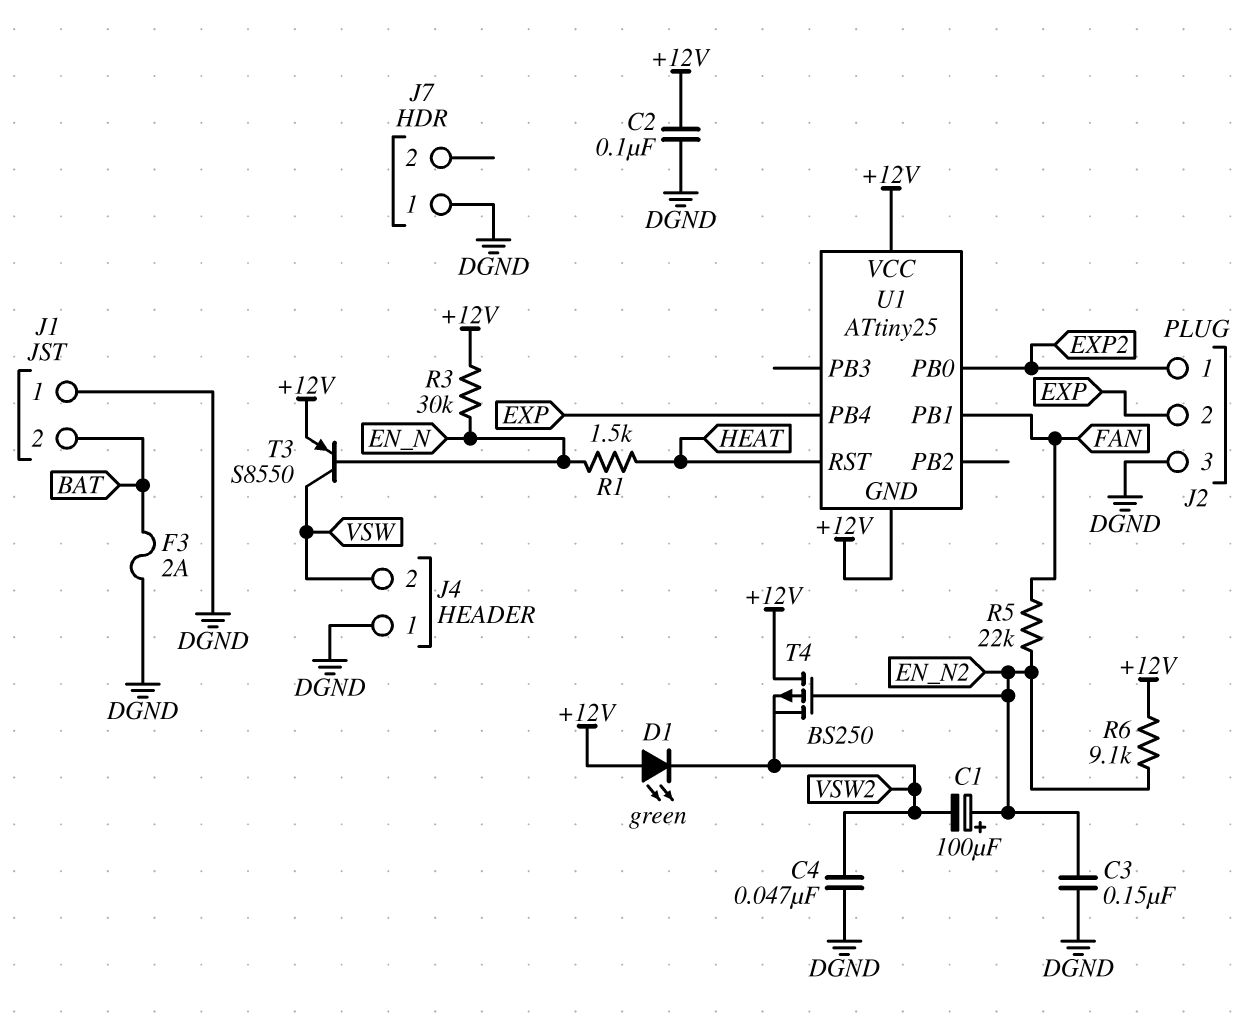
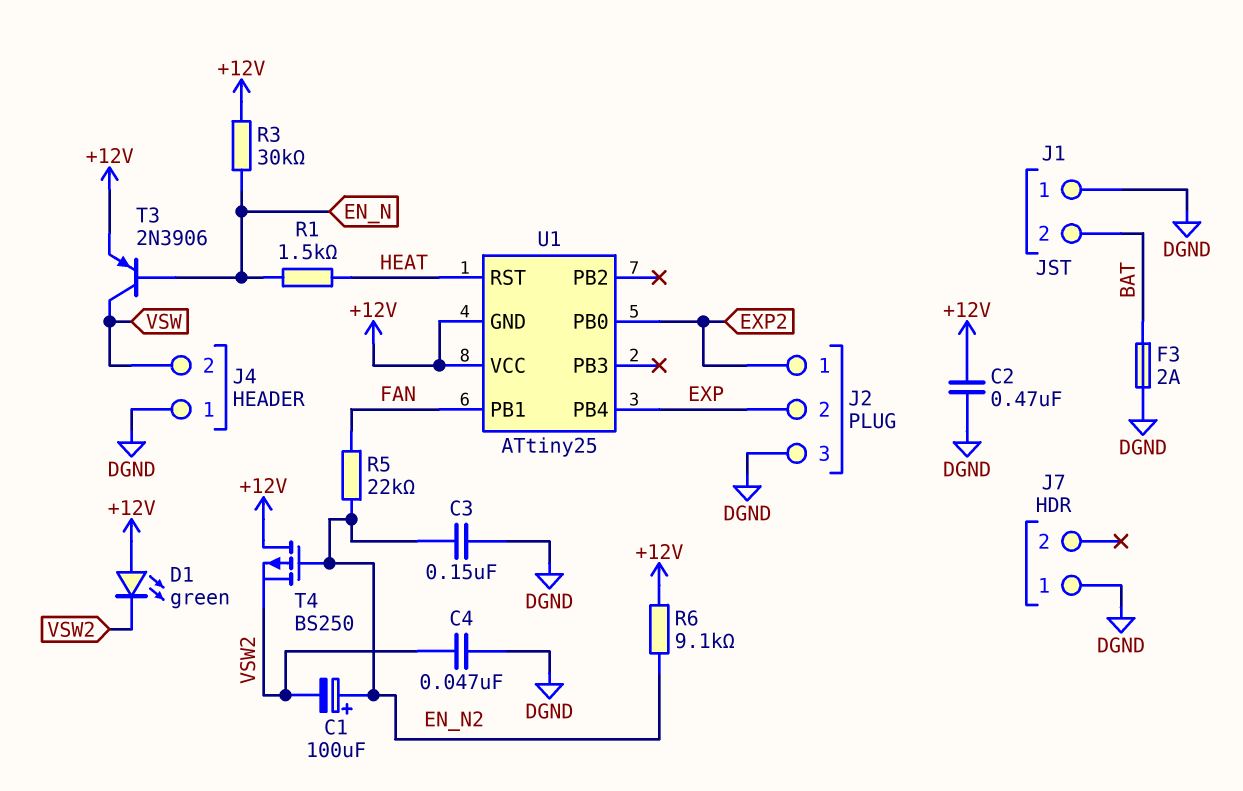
C2: 100nF (+12V, DGND) -> 470nF (+12V, DGND)
T3: PNP S8550 (B EN_N, C VSW, E +12V) -> PNP 2N3906 (B EN_N, C VSW, E +12V)

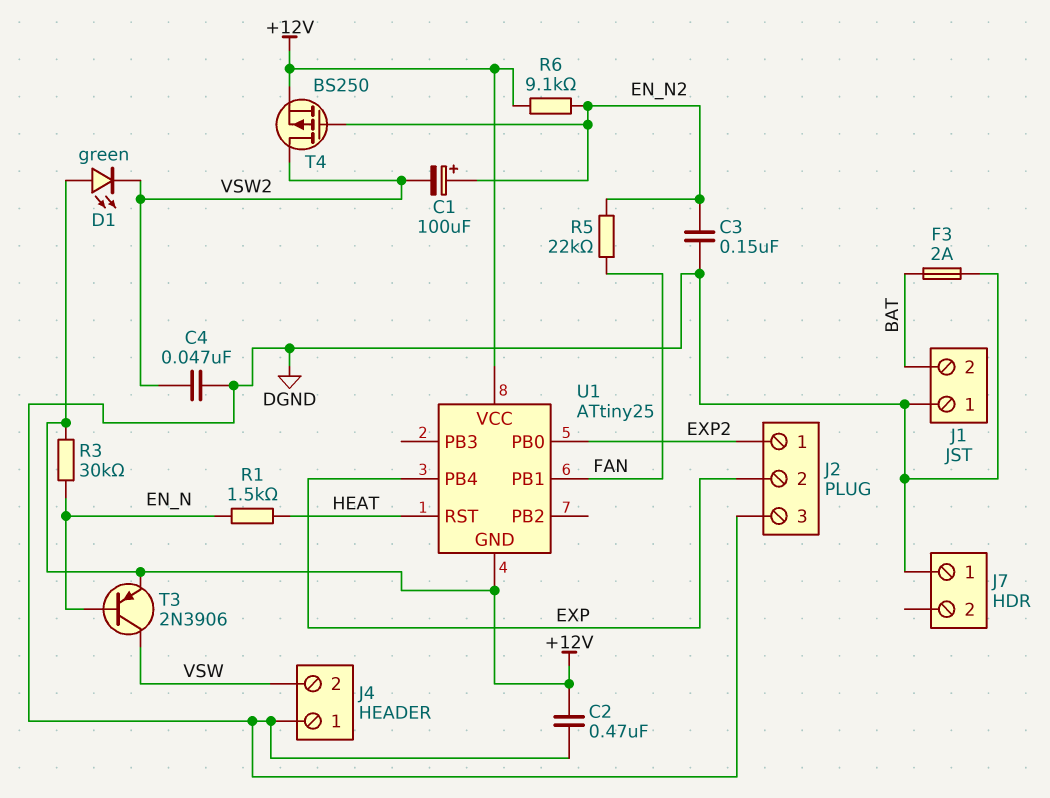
T4: PMOS BS250 (G EN_N2, D +12V, S VSW2) -> PMOS BS250 (G EN_N2, D VSW2, S +12V)

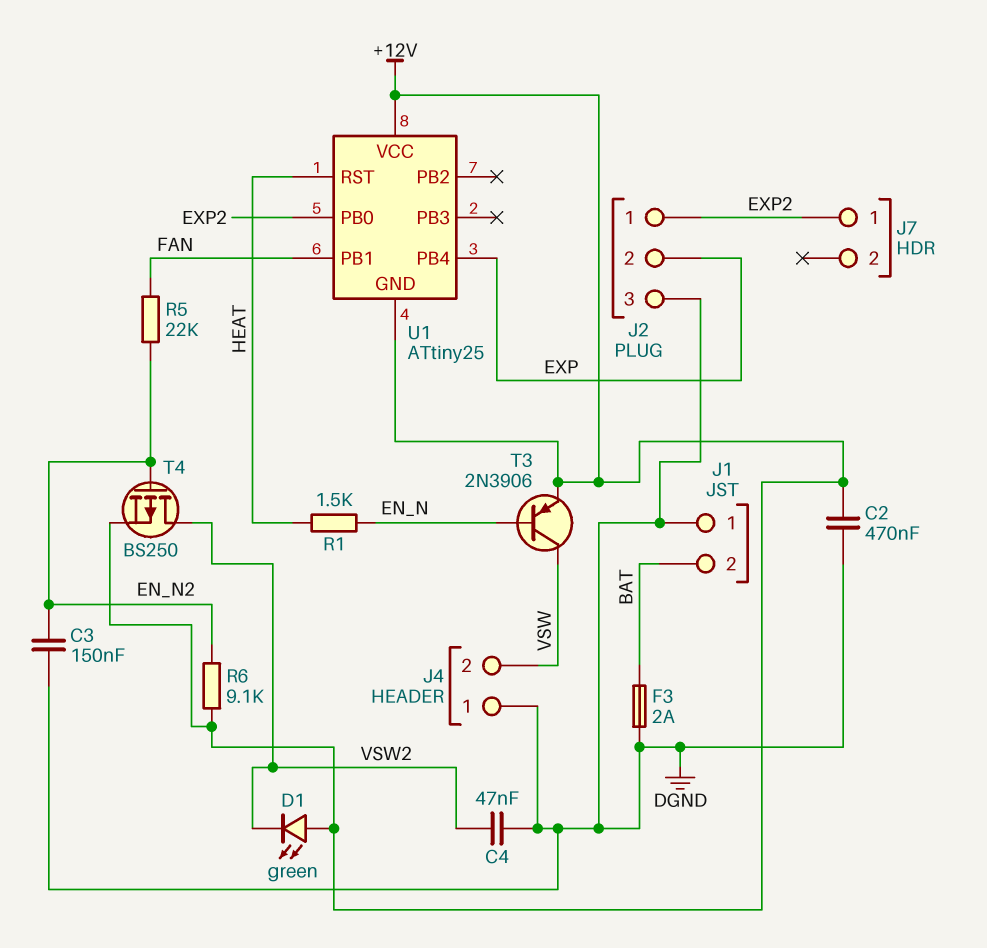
C1: 100uF (plus EN_N2, minus VSW2) -> none
J7 pin 1: DGND -> EXP2
R3: 30k (+12V, EN_N) -> none

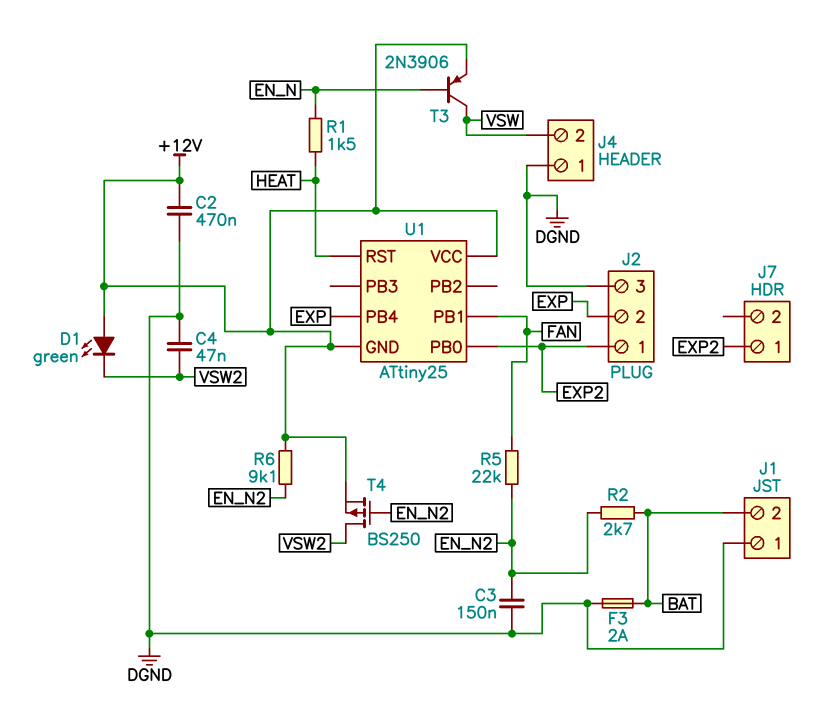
R2: none -> 2.7k (BAT, EN_N2)

